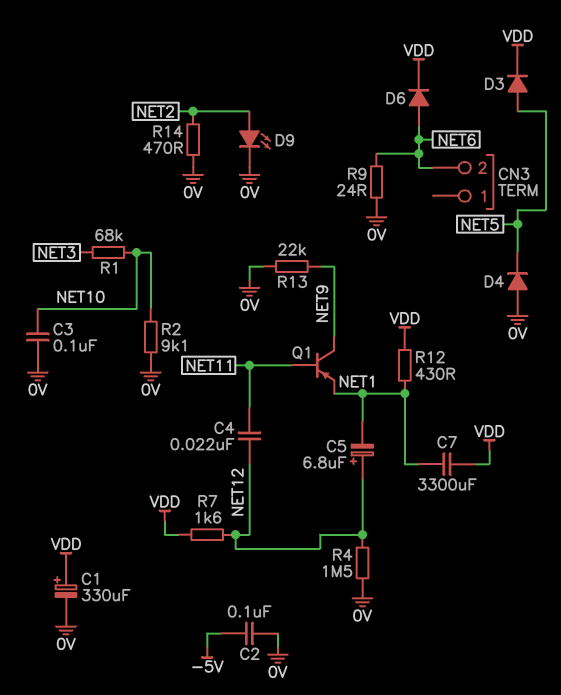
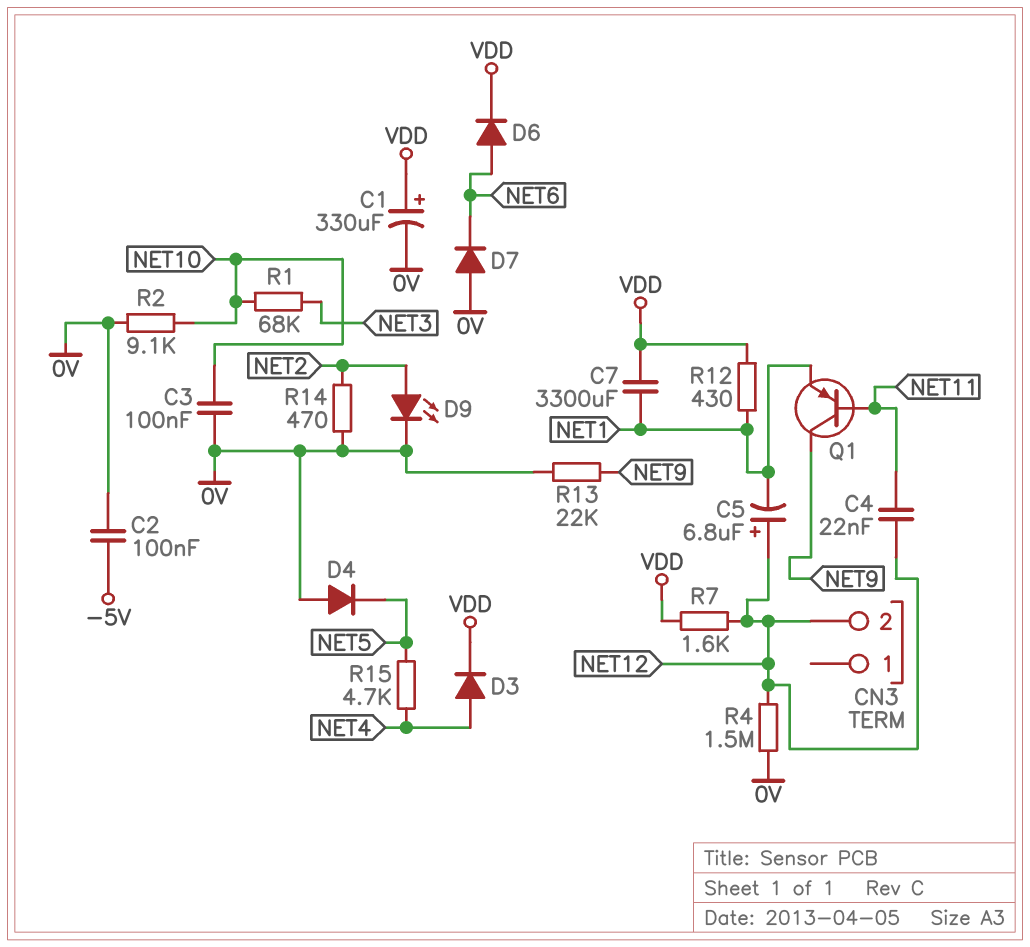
CN3 pin 2: NET6 -> NET12
D3: diode (A NET5, K VDD) -> diode (A NET4, K VDD)
D7: none -> diode (A 0V, K NET6)
R9: 24 (0V, NET6) -> none
R15: none -> 4.7k (NET4, NET5)

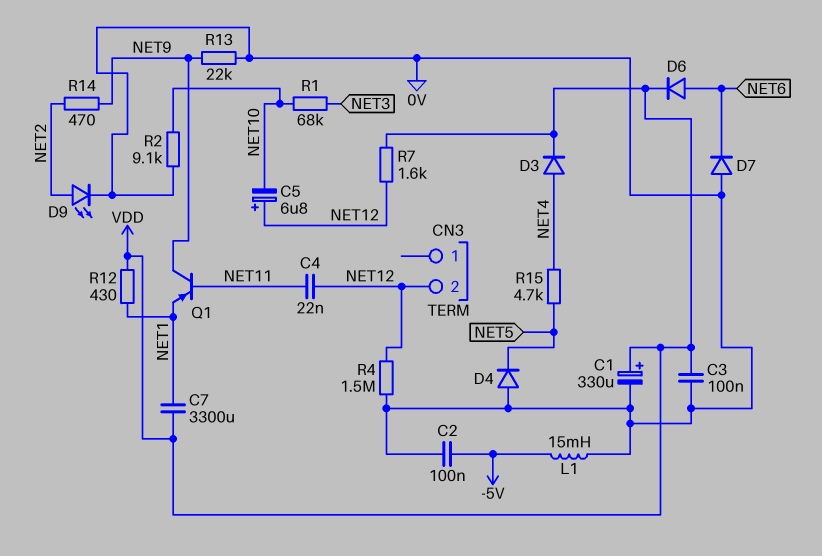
C3: 100nF (0V, NET10) -> 100nF (0V, VDD)
C5: 6.8uF (plus NET12, minus NET1) -> 6.8uF (plus NET12, minus NET10)
L1: none -> 15mH (-5V, 0V)
R14: 470 (0V, NET2) -> 470 (NET2, NET9)

